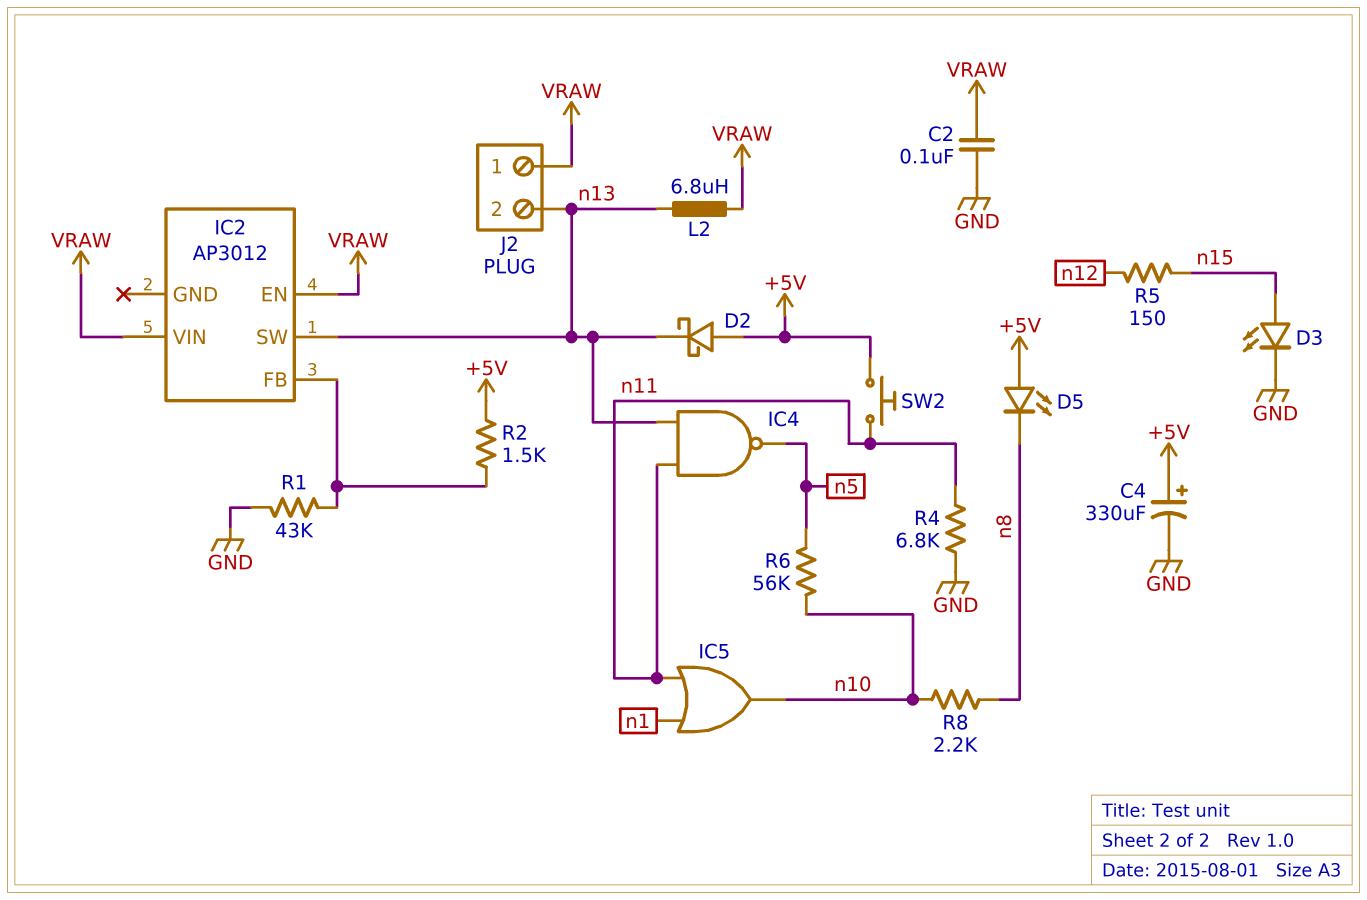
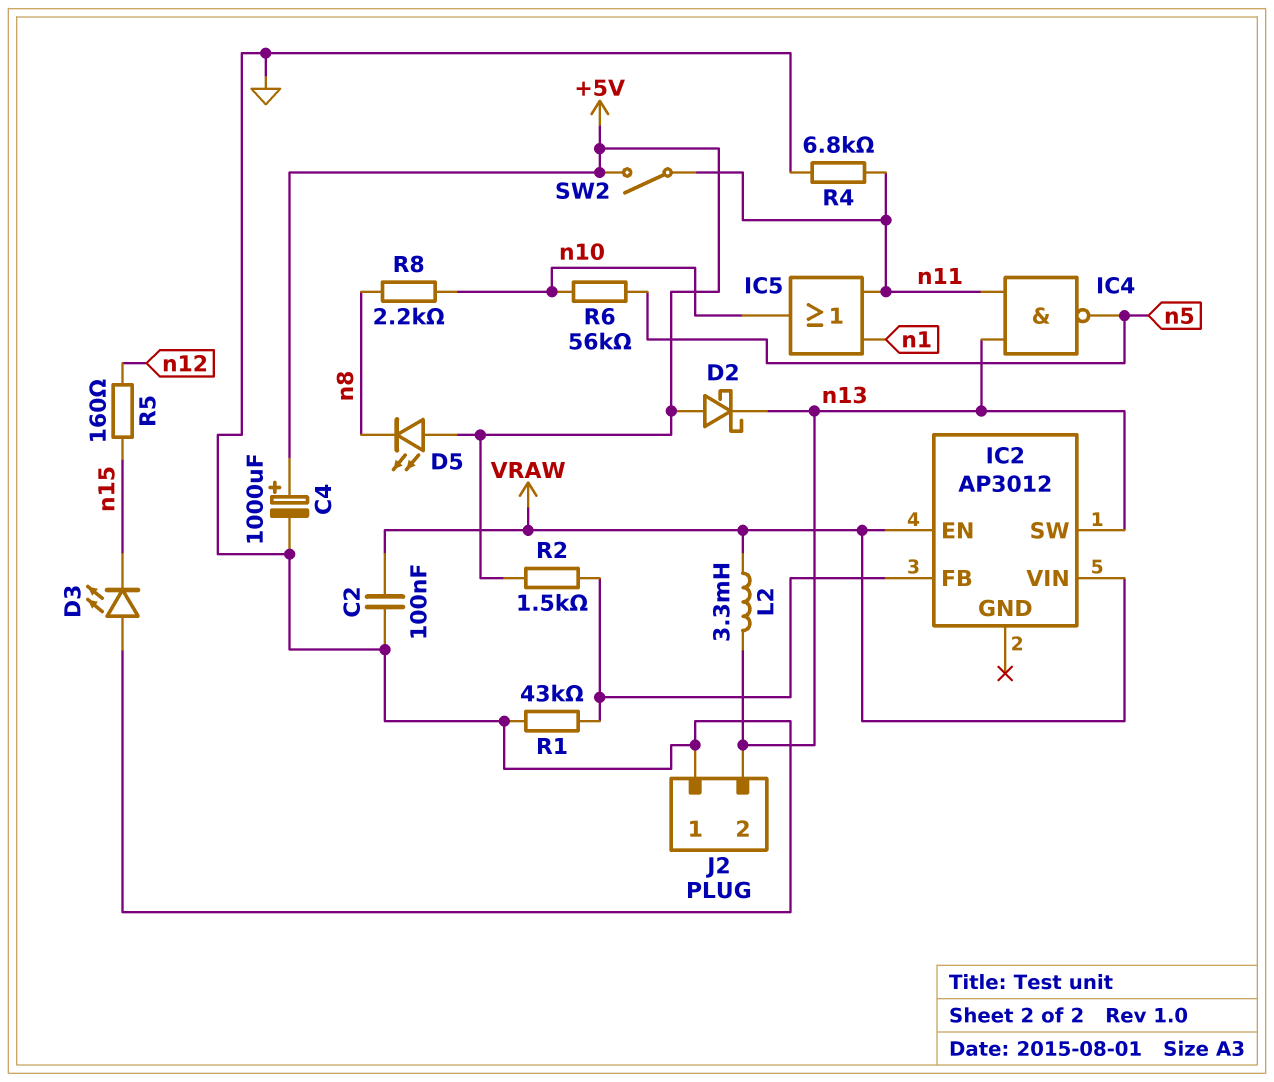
C4: 330uF (plus +5V, minus GND) -> 1000uF (plus +5V, minus GND)
D3: LED (A n15, K GND) -> LED (A GND, K n15)
J2 pin 1: VRAW -> GND
L2: 6.8uH (VRAW, n13) -> 3.3mH (VRAW, n13)
R5: 150 (n12, n15) -> 160 (n12, n15)
SW2: button (+5V, n11) -> switch (+5V, n11)

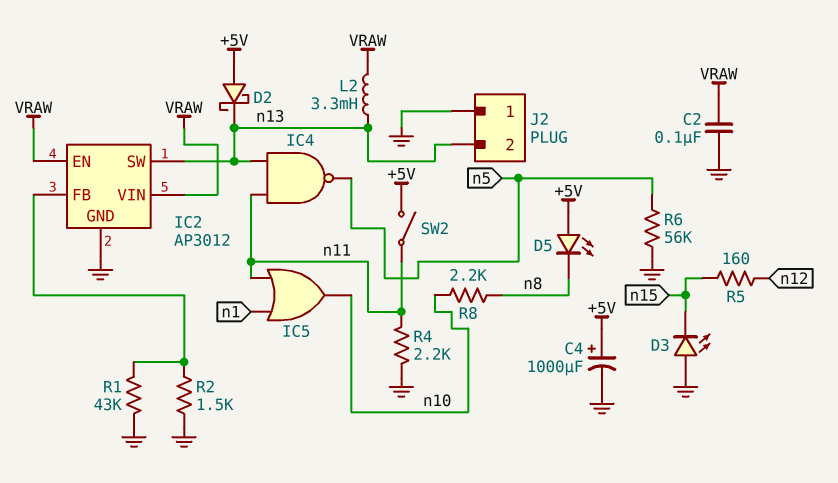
IC2 pin GND: none -> GND
R2: 1.5k (+5V, IC2/FB) -> 1.5k (GND, IC2/FB)
R4: 6.8k (GND, n11) -> 2.2k (GND, n11)
R6: 56k (n5, n10) -> 56k (GND, n5)

